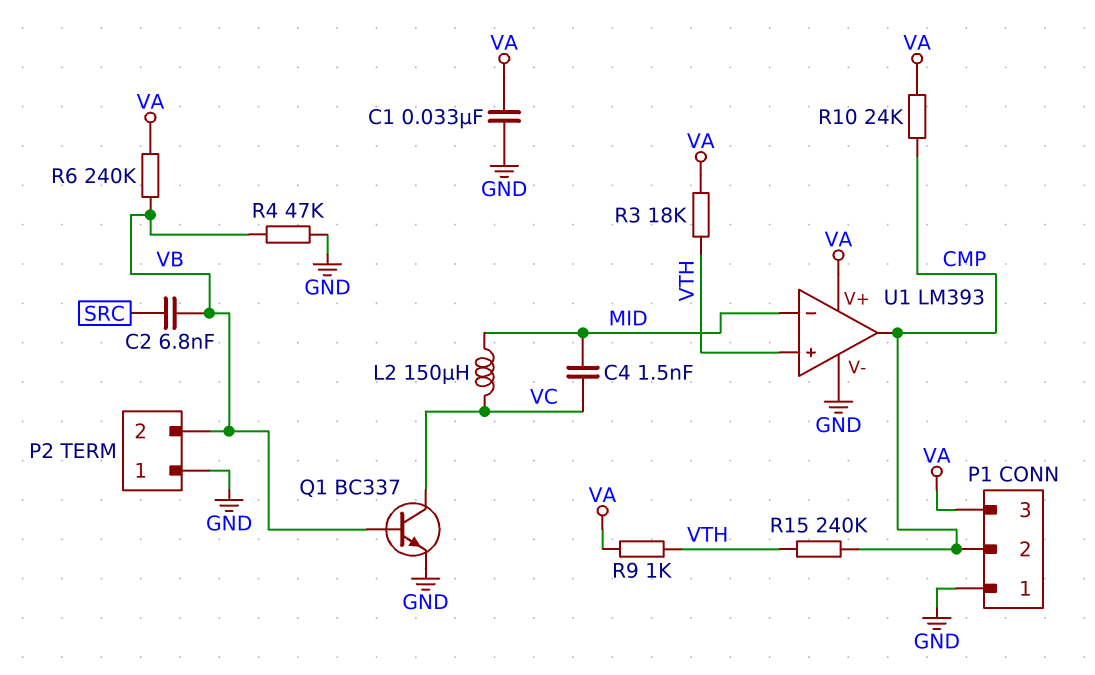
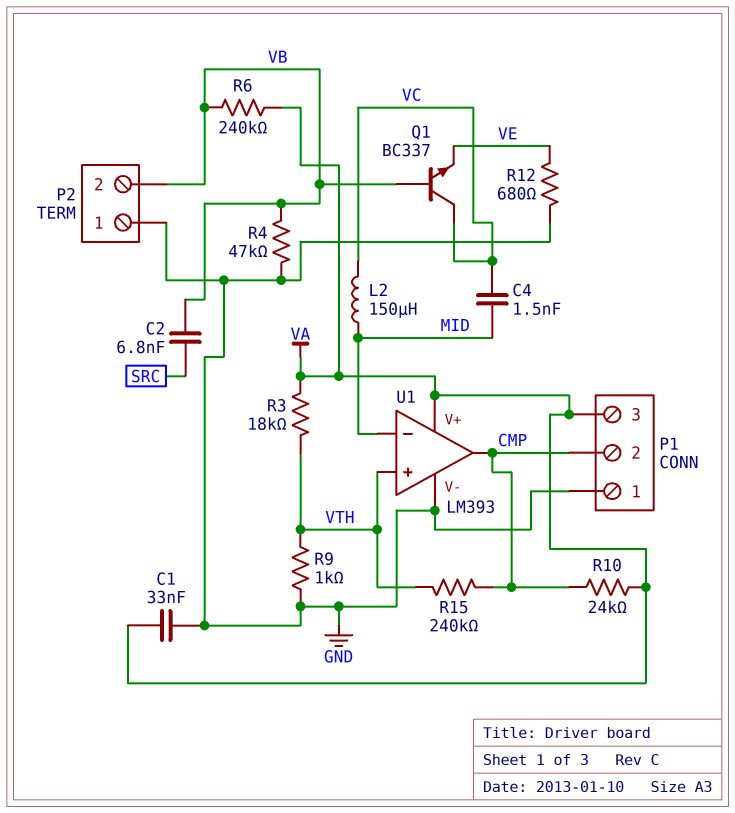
Q1: NPN BC337 (B VB, C VC, E GND) -> NPN BC337 (B VB, C VC, E VE)
R9: 1k (VA, VTH) -> 1k (GND, VTH)
R12: none -> 680 (GND, VE)

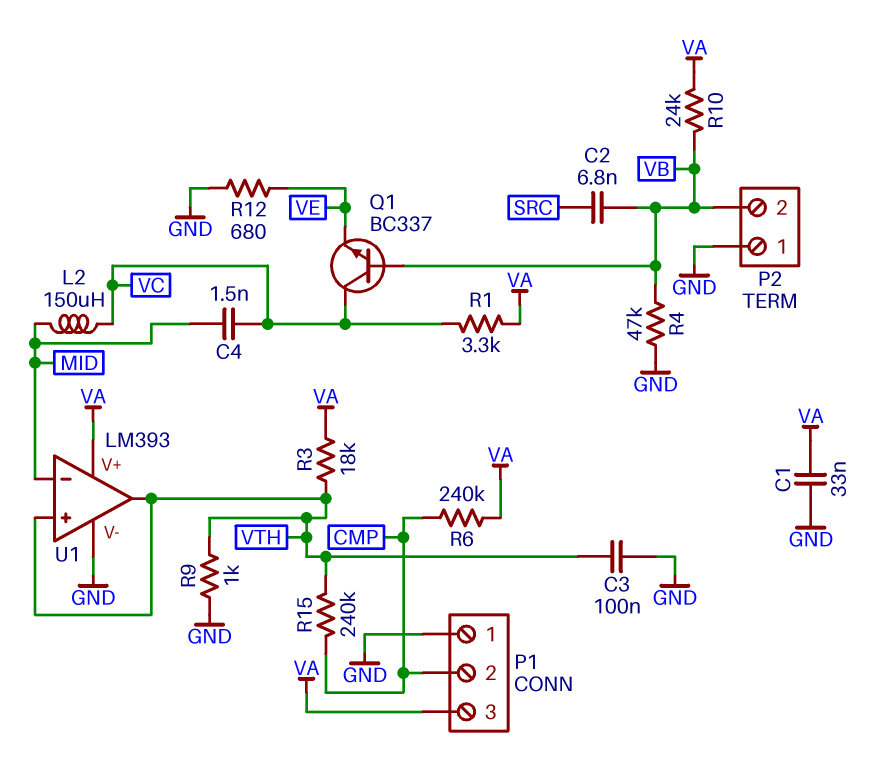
C3: none -> 100nF (GND, VTH)
R1: none -> 3.3k (VA, VC)
R6: 240k (VA, VB) -> 240k (CMP, VA)
R10: 24k (CMP, VA) -> 24k (VA, VB)
U1 pin out: CMP -> VTH

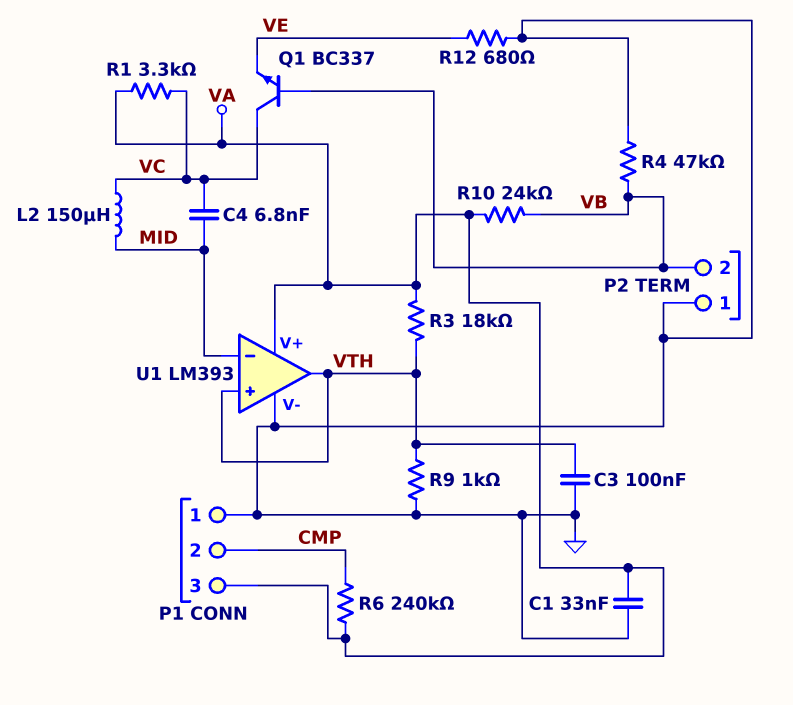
C2: 6.8nF (SRC, VB) -> none
C4: 1.5nF (MID, VC) -> 6.8nF (MID, VC)
R15: 240k (CMP, VTH) -> none

